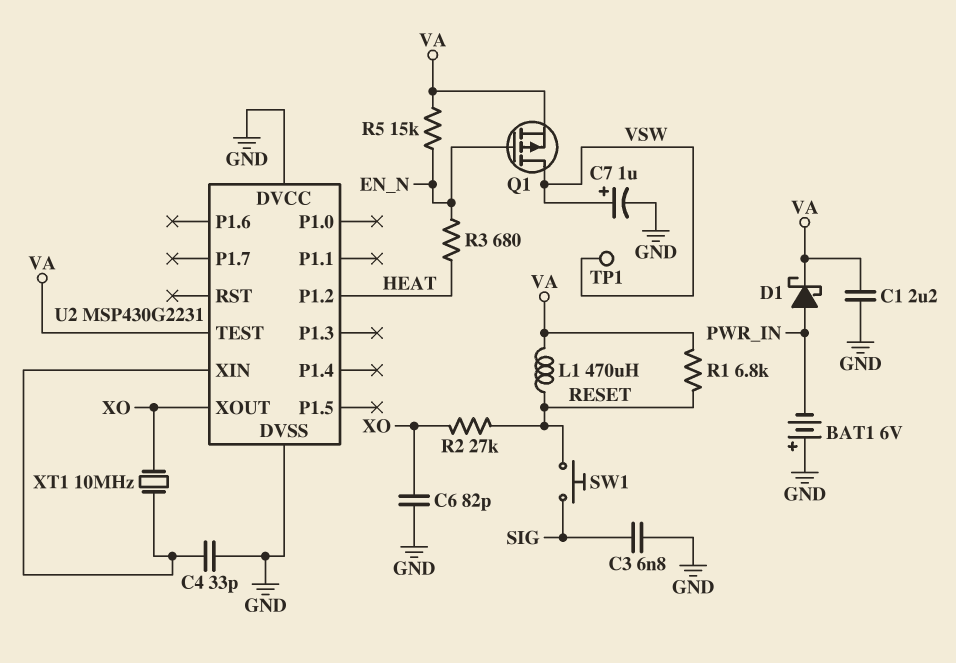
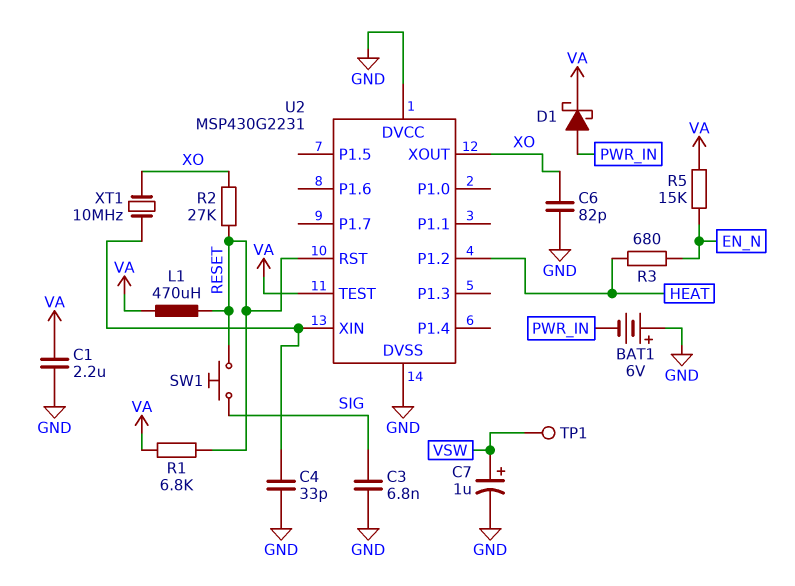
Q1: PMOS (G EN_N, D VSW, S VA) -> none
U2 pin RST: none -> RESET

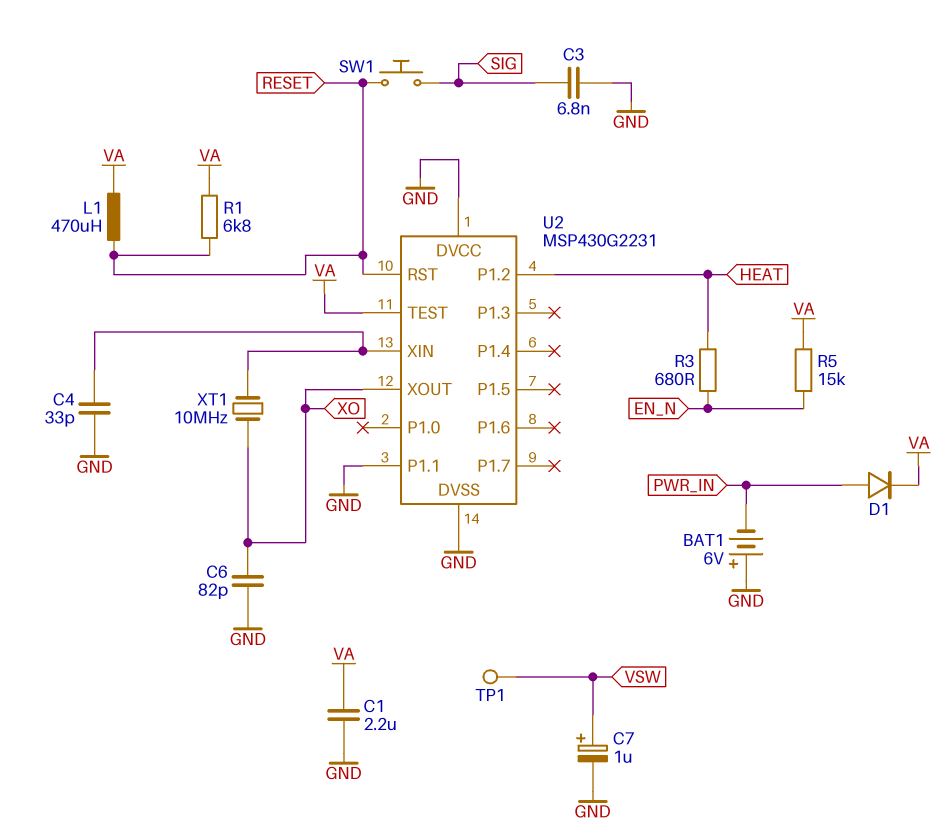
D1: schottky (A PWR_IN, K VA) -> diode (A PWR_IN, K VA)
R2: 27k (RESET, XO) -> none
U2 pin P1.1: none -> GND

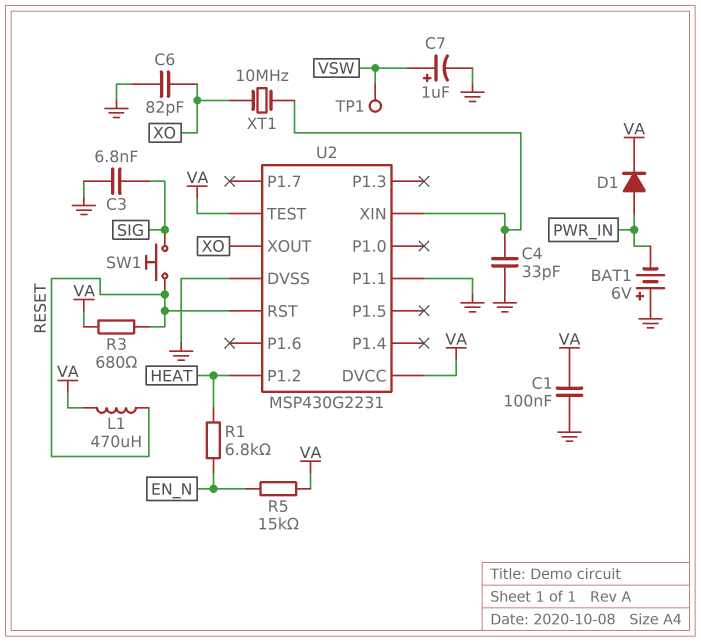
C1: 2.2uF (GND, VA) -> 100nF (GND, VA)
R1: 6.8k (RESET, VA) -> 6.8k (EN_N, HEAT)
R3: 680 (EN_N, HEAT) -> 680 (RESET, VA)
U2 pin DVCC: GND -> VA

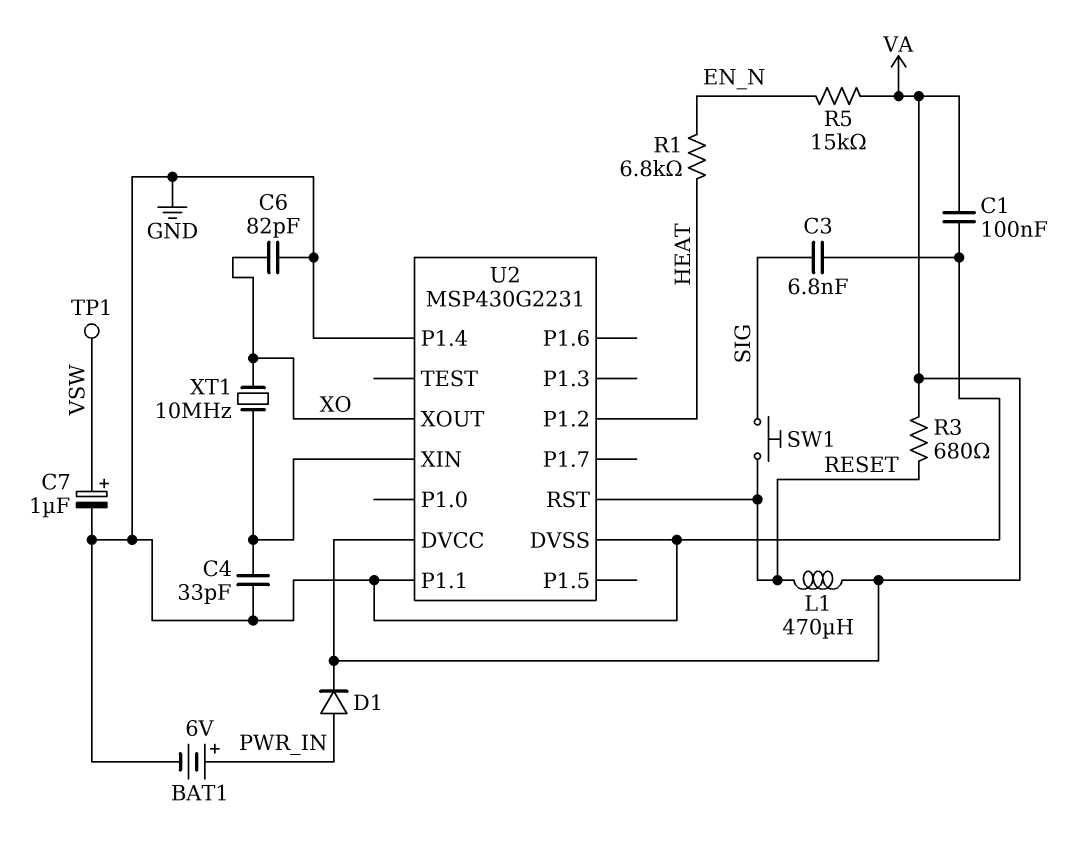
BAT1: 6V (plus GND, minus PWR_IN) -> 6V (plus PWR_IN, minus GND)
U2 pin P1.4: none -> GND
U2 pin TEST: VA -> none

